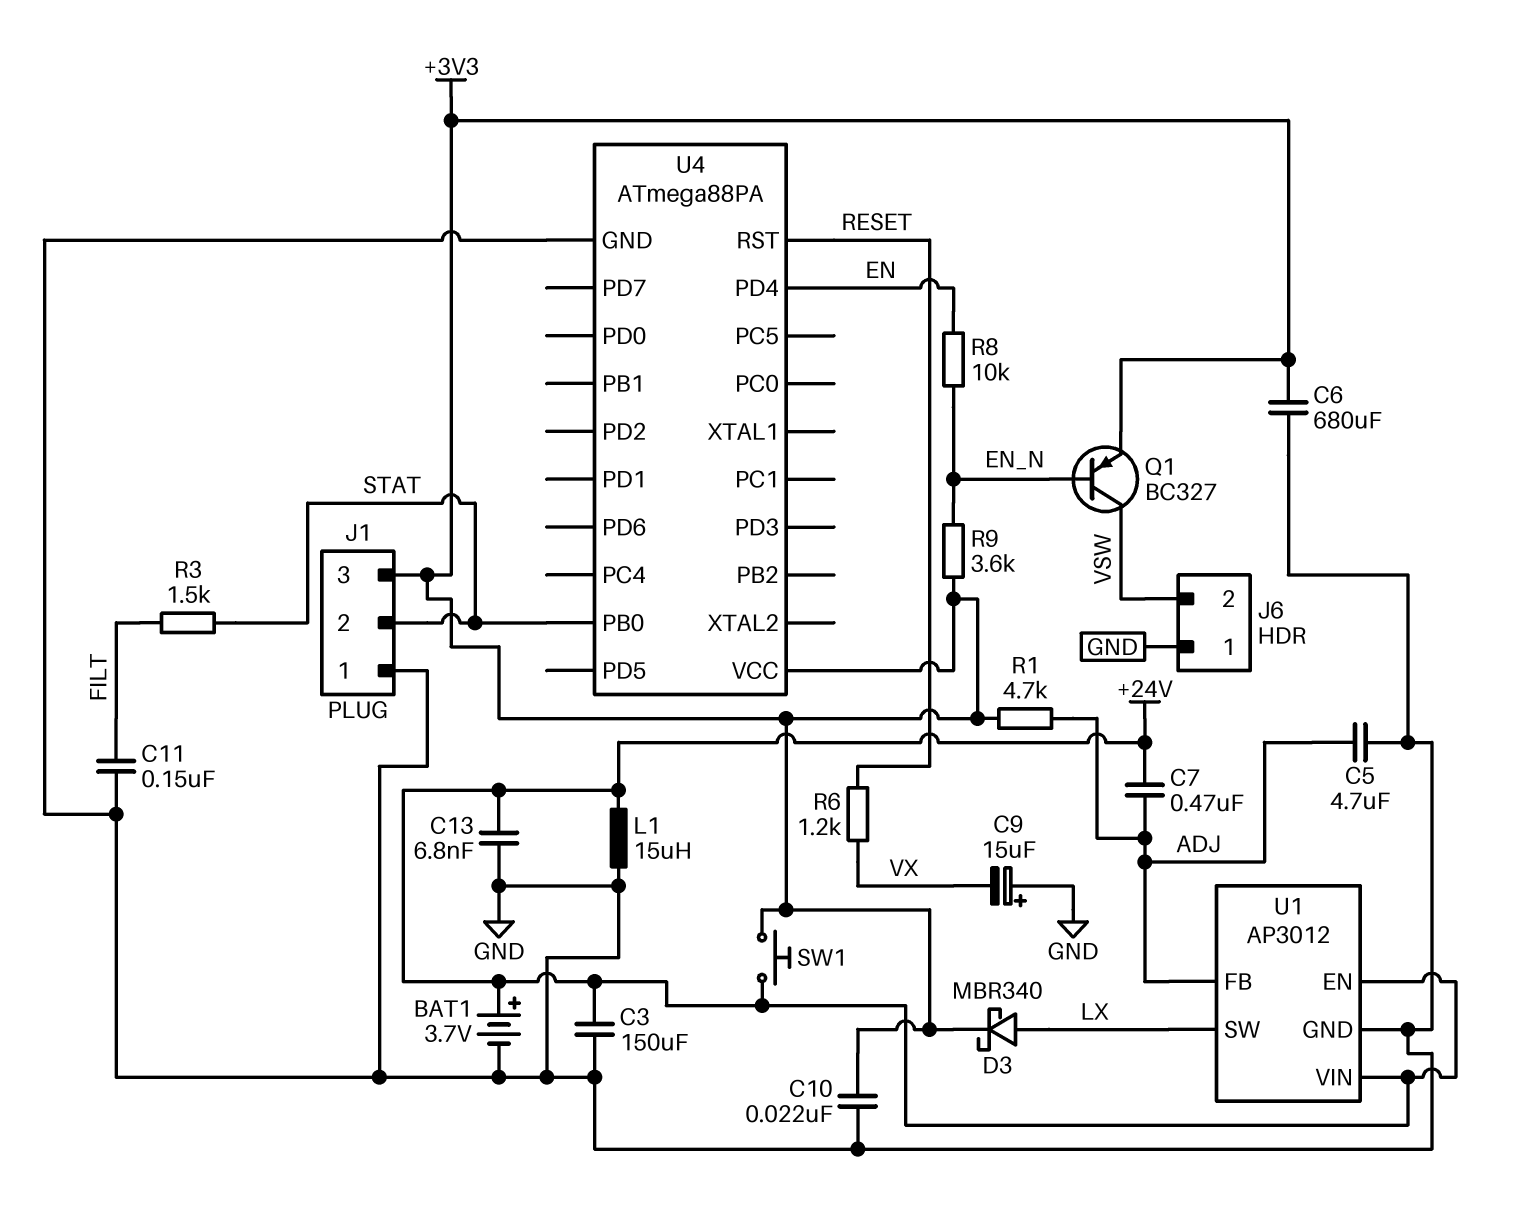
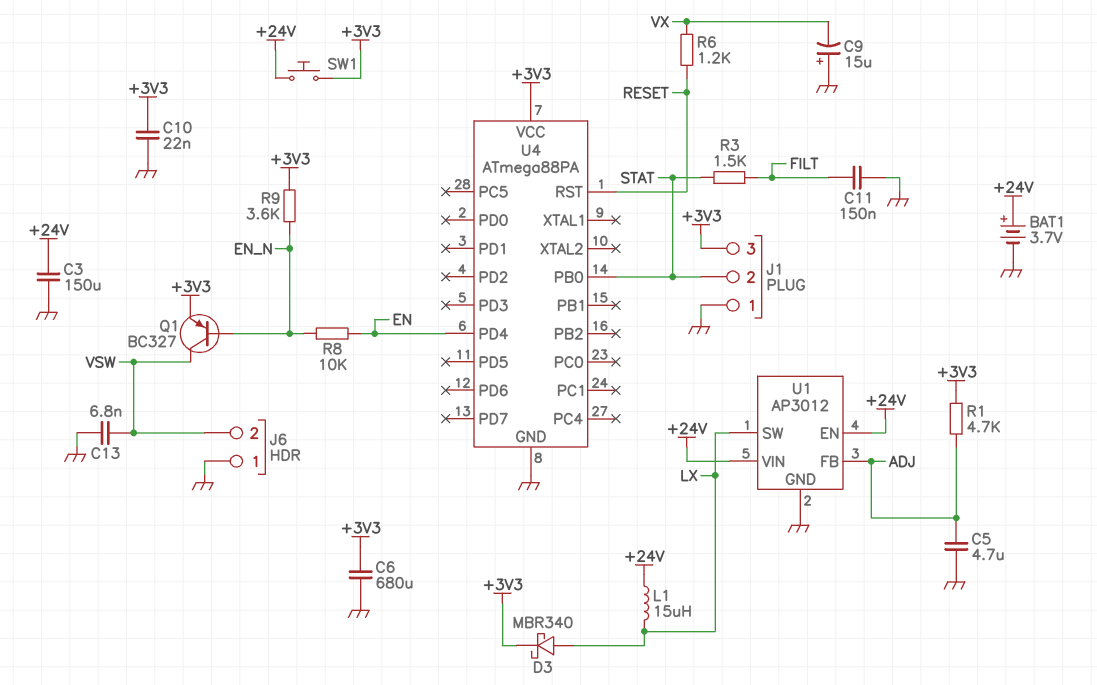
C7: 470nF (+24V, ADJ) -> none
C13: 6.8nF (+24V, GND) -> 6.8nF (GND, VSW)
L1: 15uH (+24V, GND) -> 15uH (+24V, LX)

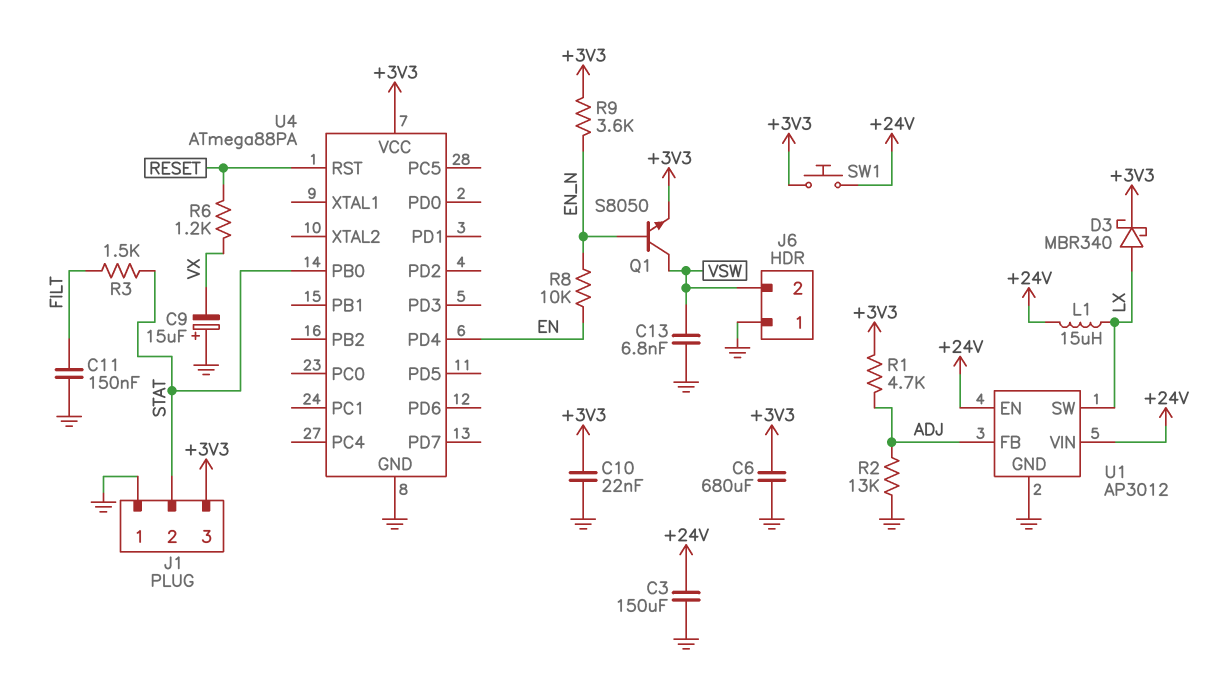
BAT1: 3.7V (plus +24V, minus GND) -> none
C5: 4.7uF (ADJ, GND) -> none
Q1: PNP BC327 (B EN_N, C VSW, E +3V3) -> NPN S8050 (B EN_N, C VSW, E +3V3)
R2: none -> 13k (ADJ, GND)

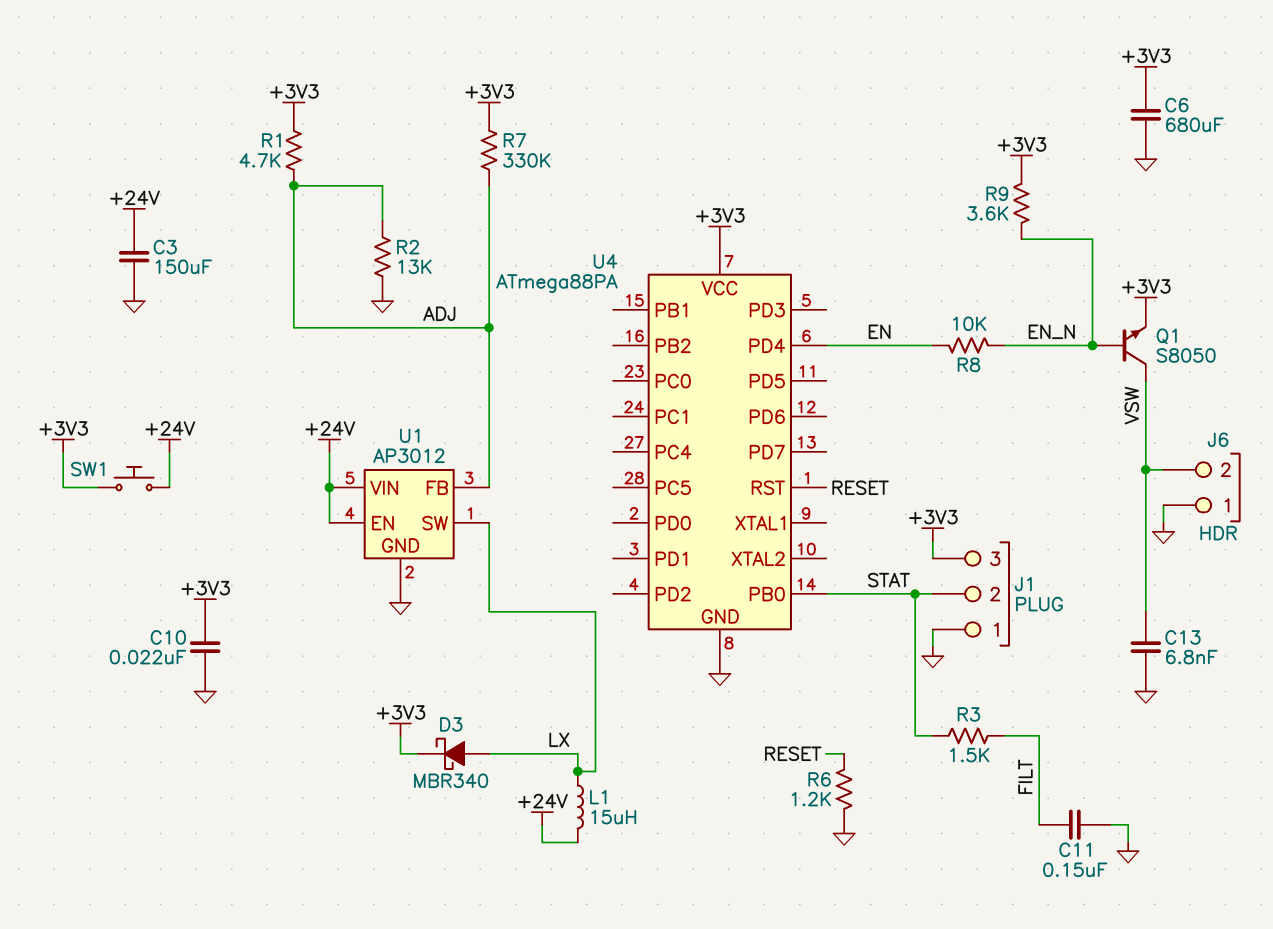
C9: 15uF (plus GND, minus VX) -> none
R6: 1.2k (RESET, VX) -> 1.2k (GND, RESET)
R7: none -> 330k (+3V3, ADJ)

